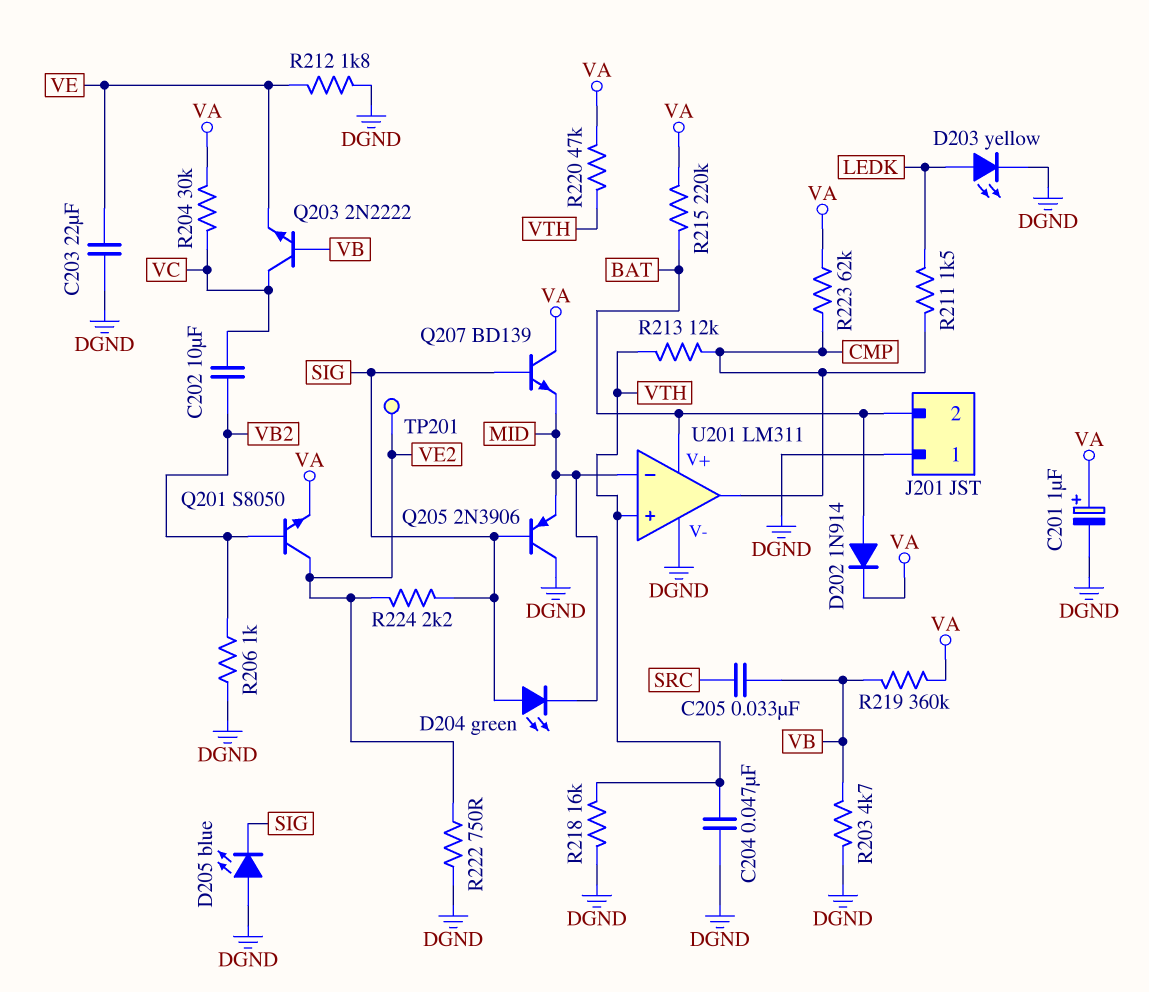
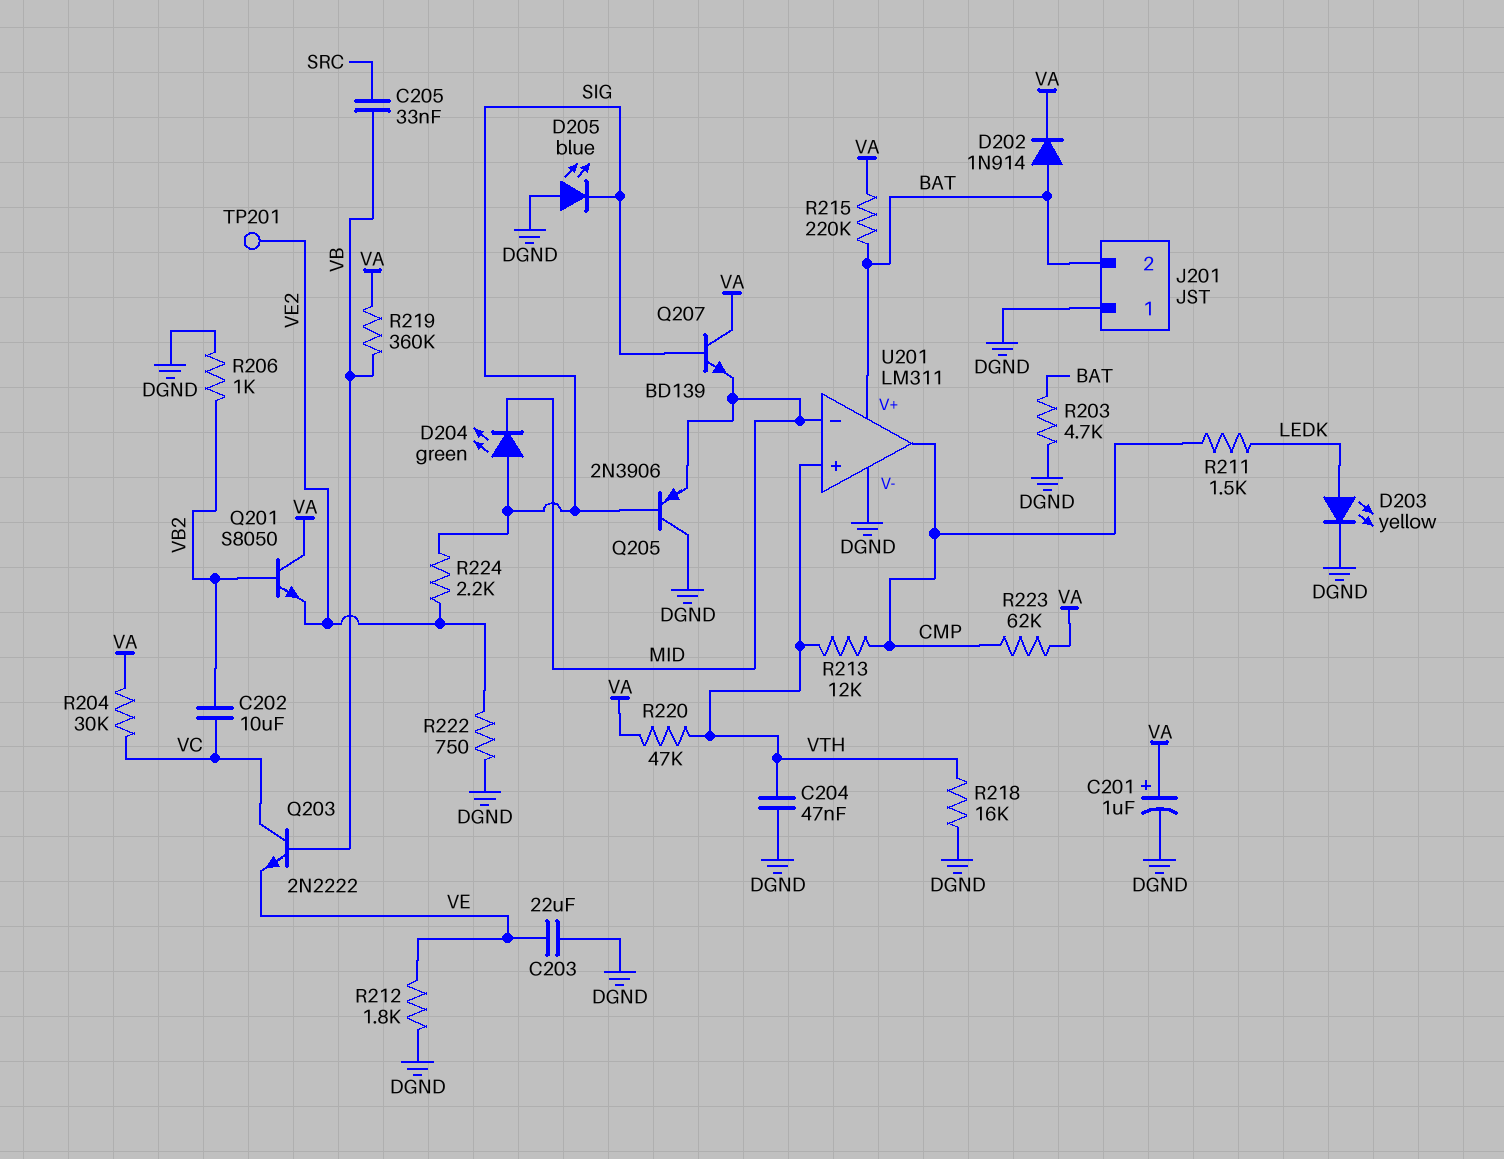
Q201: NPN S8050 (B VB2, C VE2, E VA) -> NPN S8050 (B VB2, C VA, E VE2)
R203: 4.7k (DGND, VB) -> 4.7k (BAT, DGND)

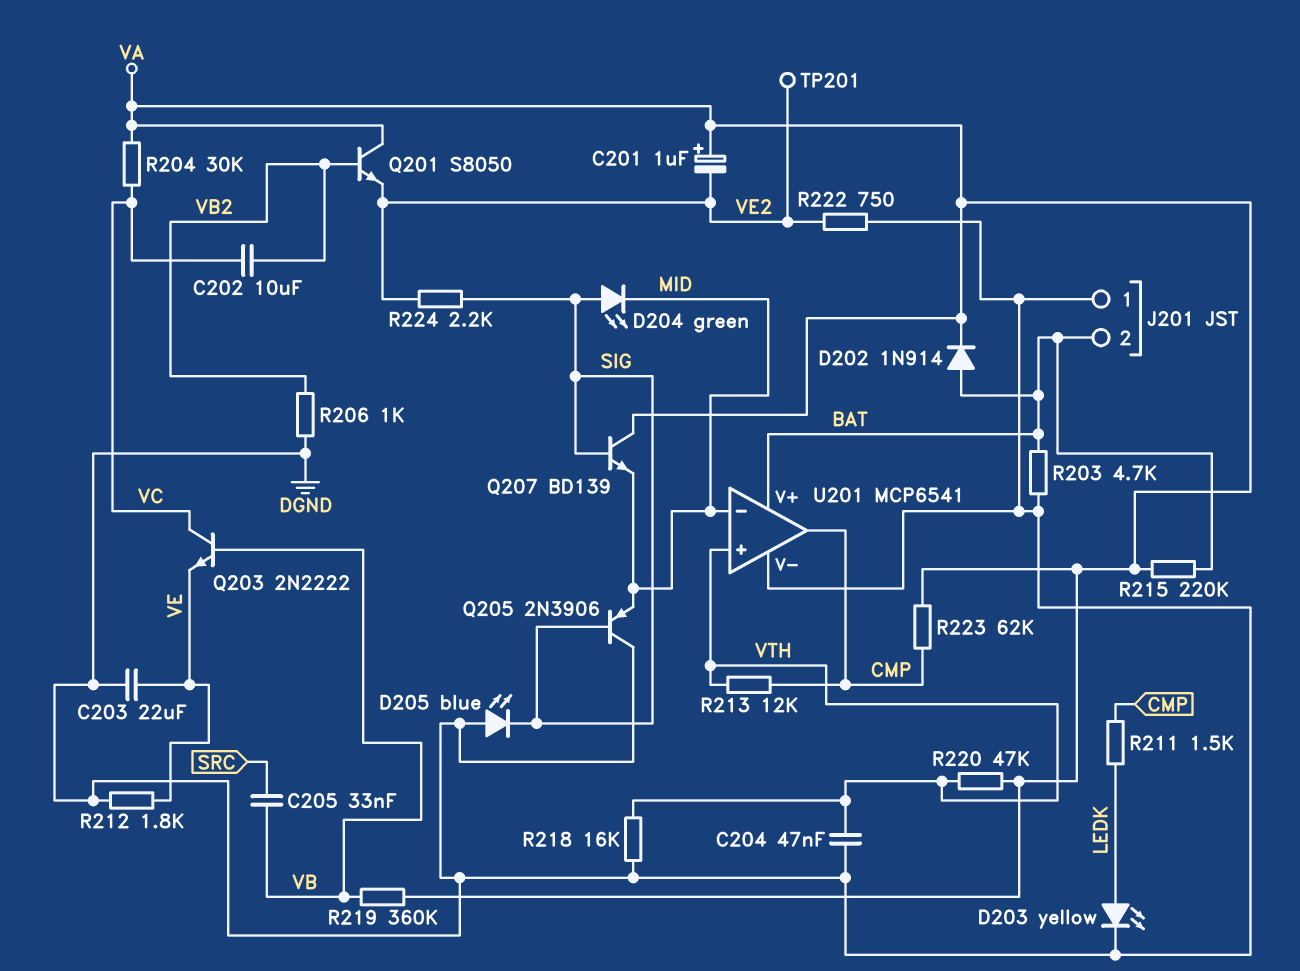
C201: 1uF (plus VA, minus DGND) -> 1uF (plus VA, minus VE2)
U201: LM311 -> MCP6541

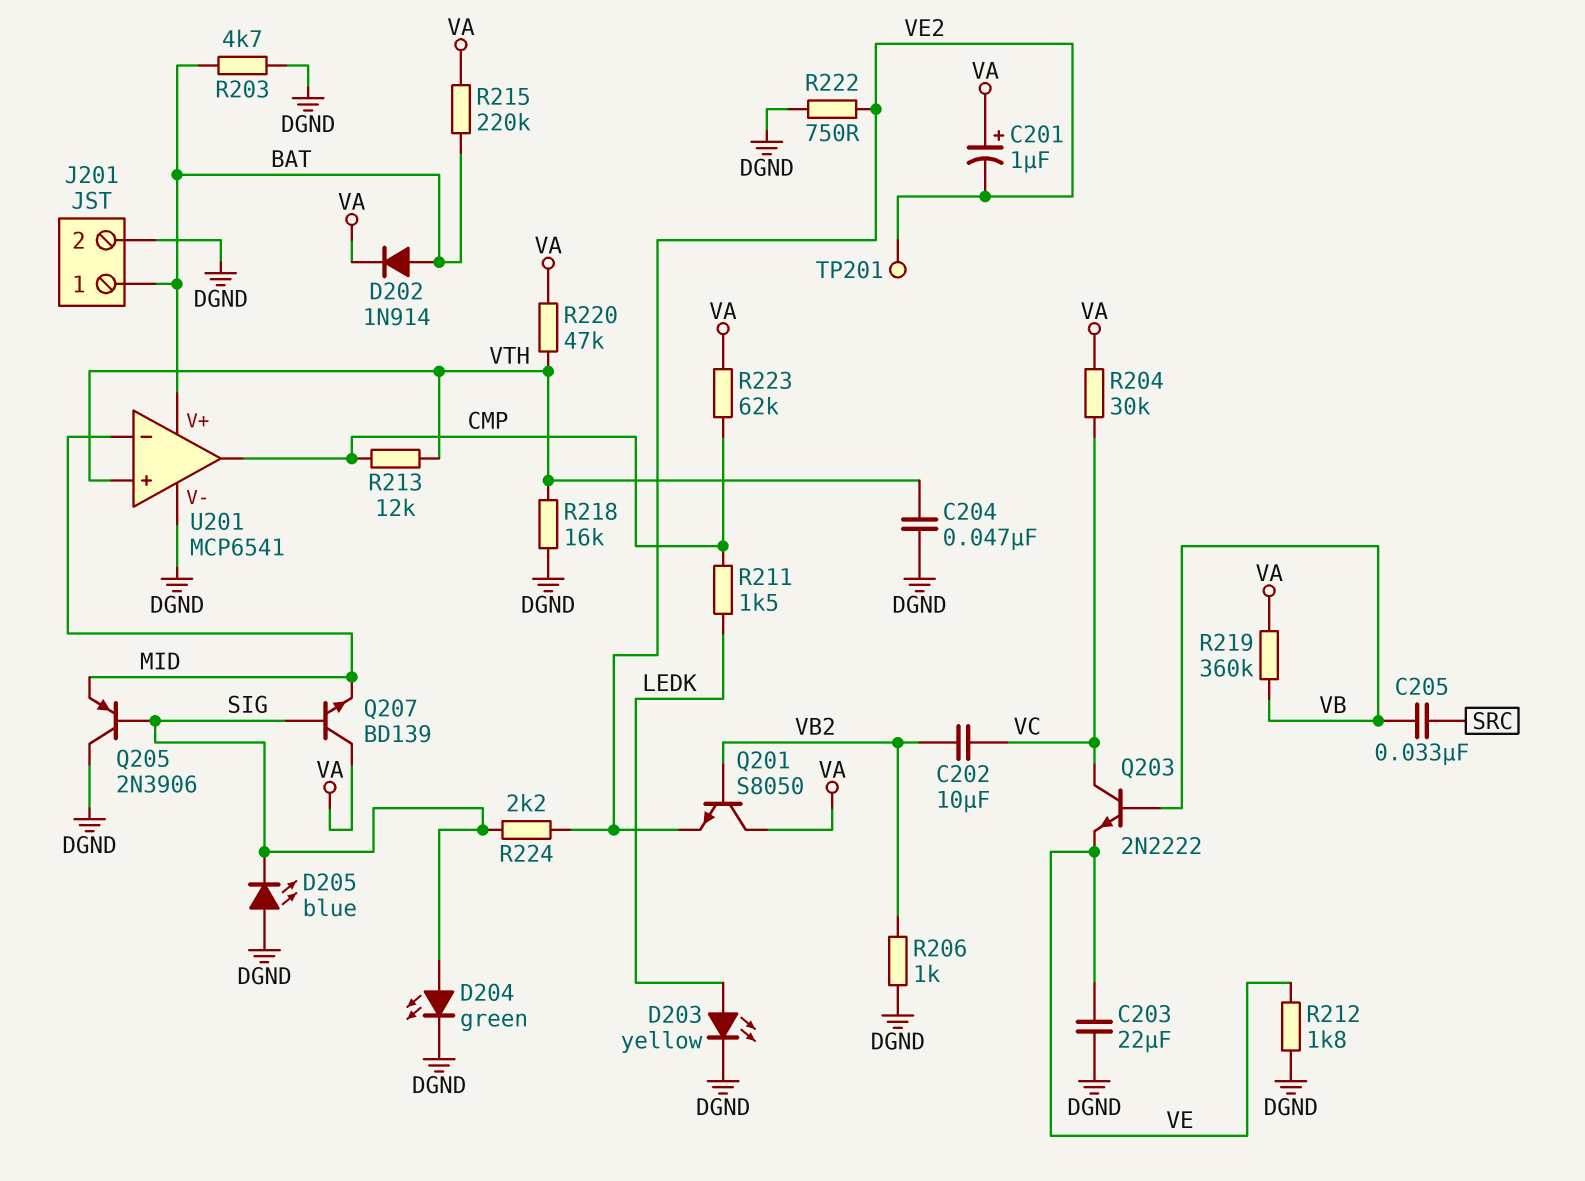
D204: LED green (A SIG, K MID) -> LED green (A SIG, K DGND)
J201 pin 1: DGND -> BAT
J201 pin 2: BAT -> DGND

